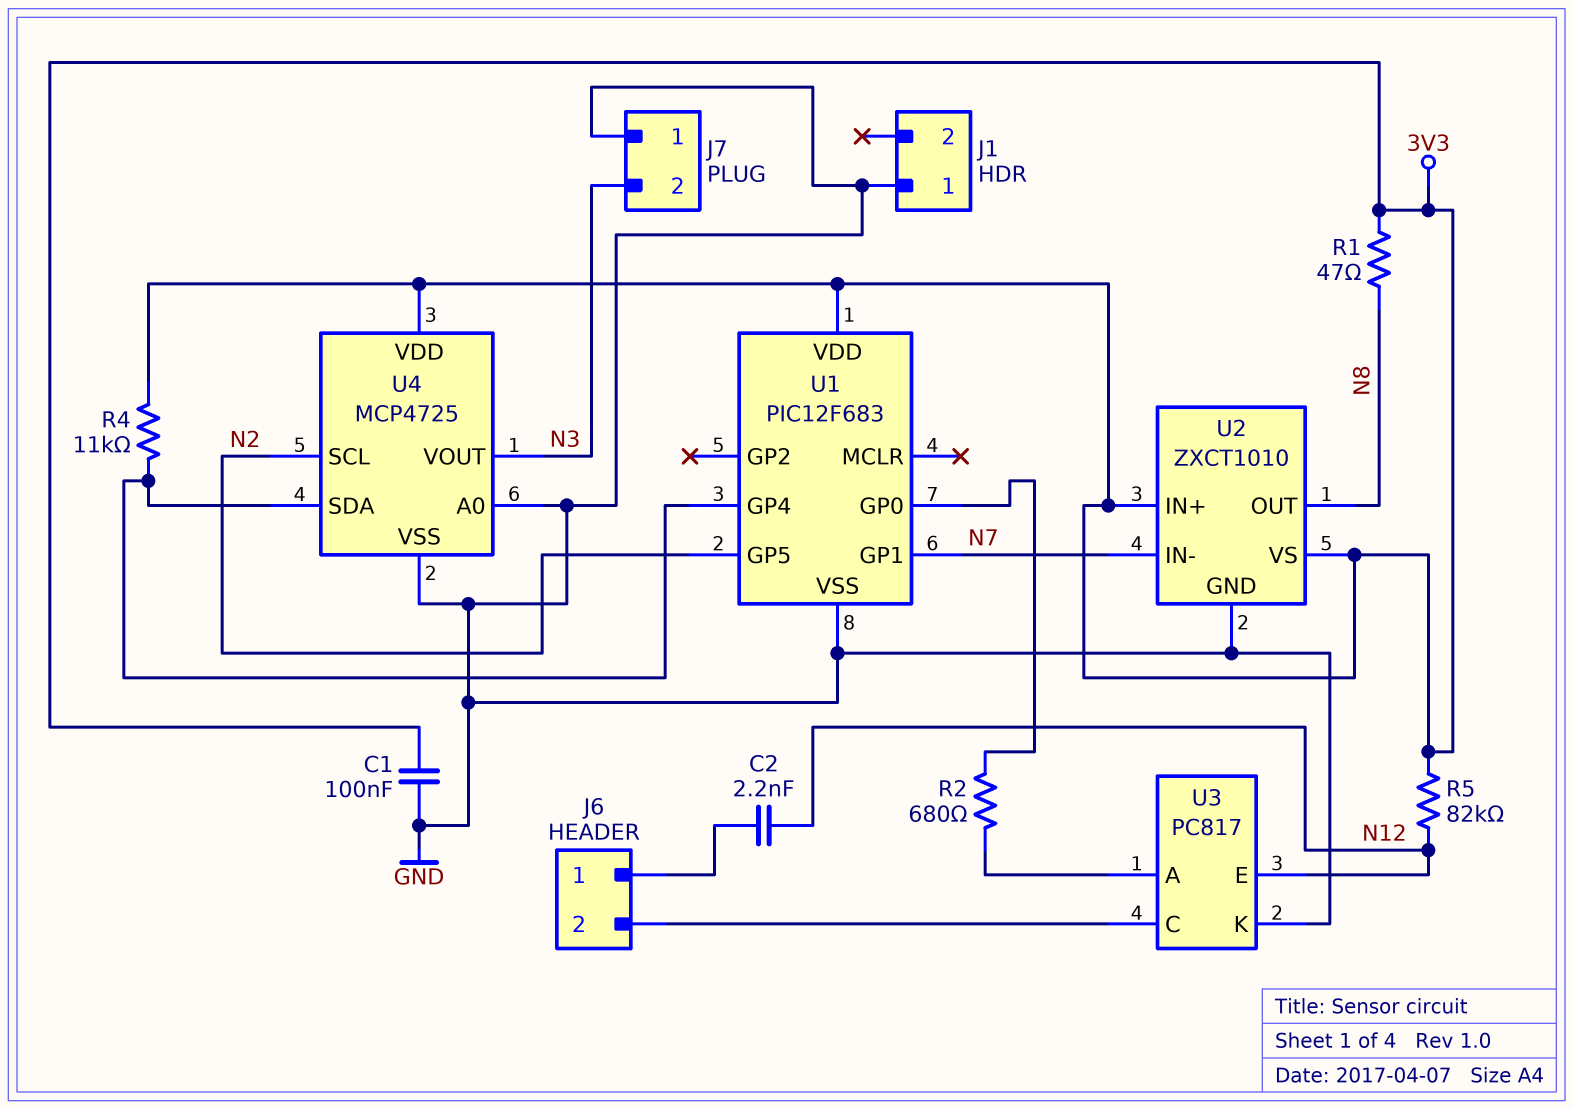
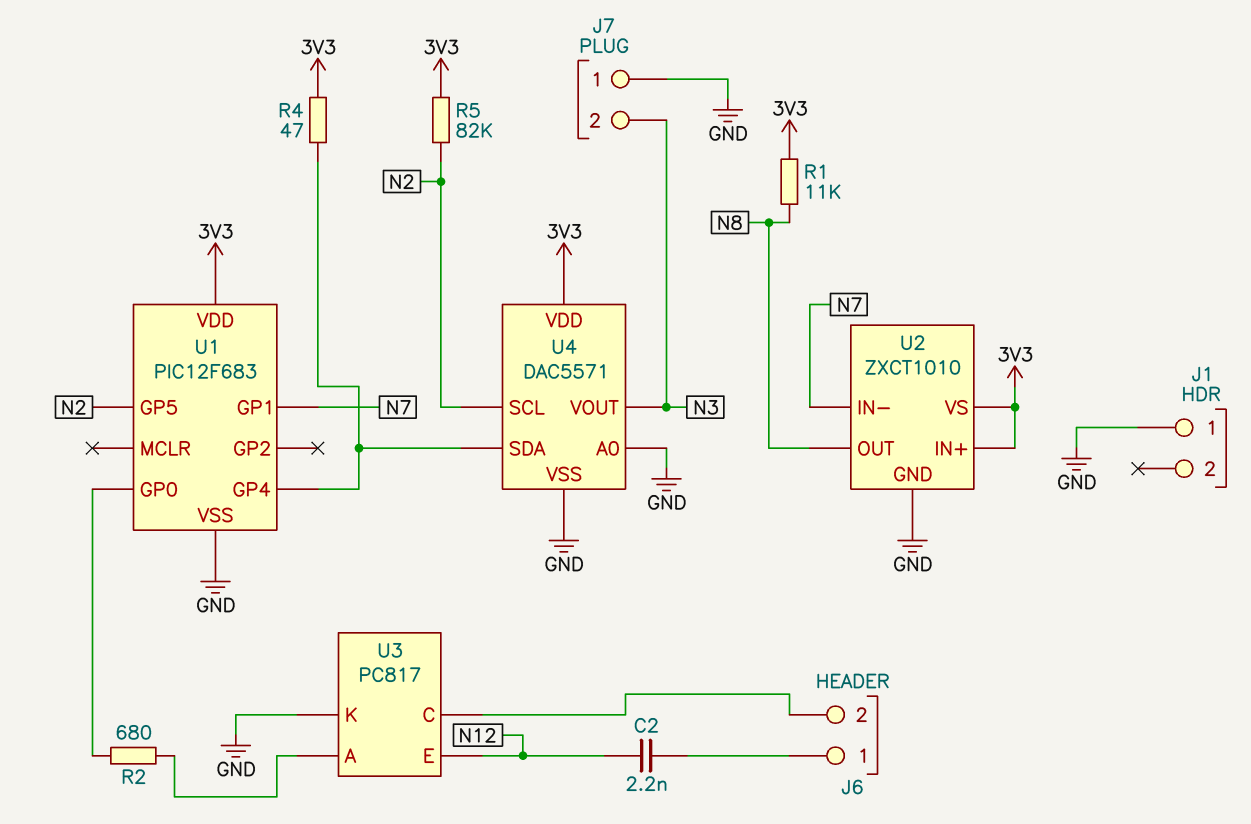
C1: 100nF (3V3, GND) -> none
R1: 47 (3V3, N8) -> 11k (3V3, N8)
R4: 11k (3V3, U1/GP4) -> 47 (3V3, U1/GP4)
R5: 82k (3V3, N12) -> 82k (3V3, N2)
U4: MCP4725 -> DAC5571

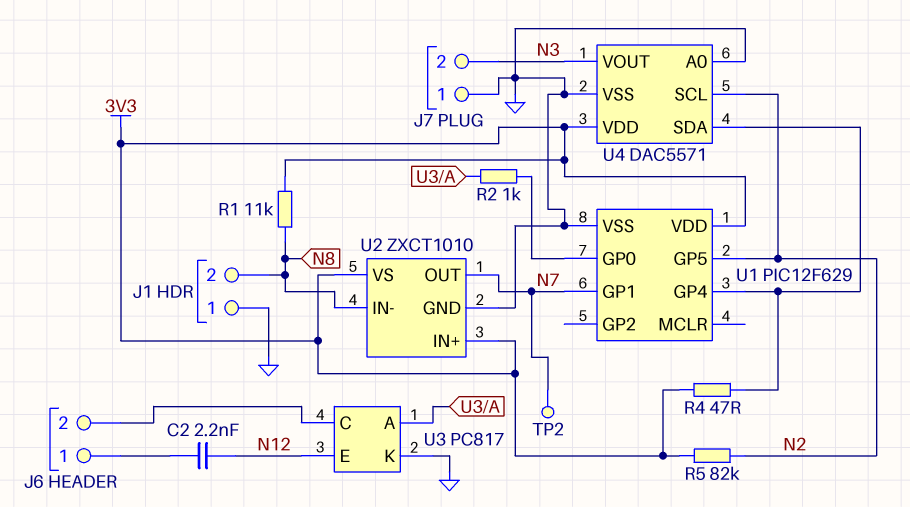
J1 pin 2: none -> N8
R2: 680 (U1/GP0, U3/A) -> 1k (U1/GP0, U3/A)
TP2: none -> test point (N7)
U1: PIC12F683 -> PIC12F629
U2 pin IN-: N7 -> N8
U2 pin OUT: N8 -> N7

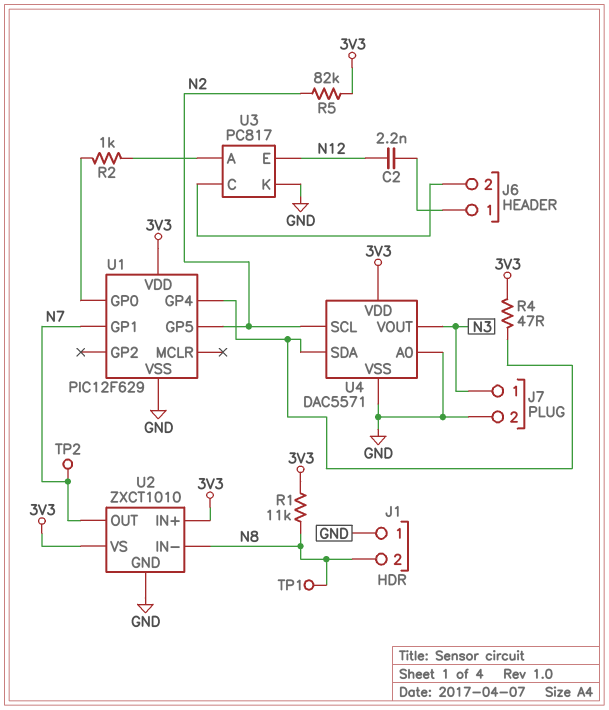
J7 pin 1: GND -> N3
J7 pin 2: N3 -> GND
TP1: none -> test point (N8)

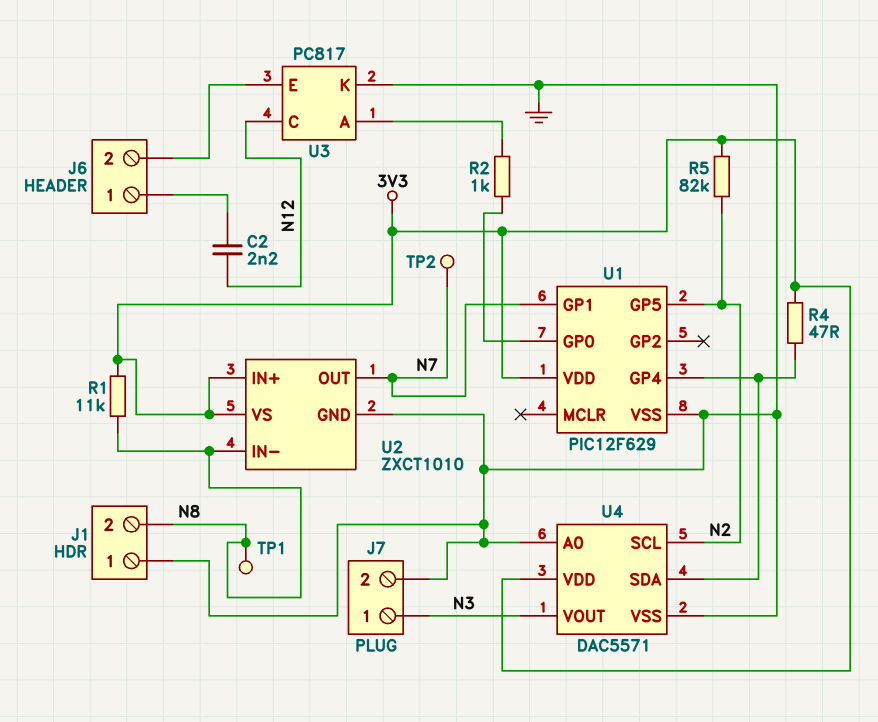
U3 pin C: J6/2 -> N12
U3 pin E: N12 -> J6/2

